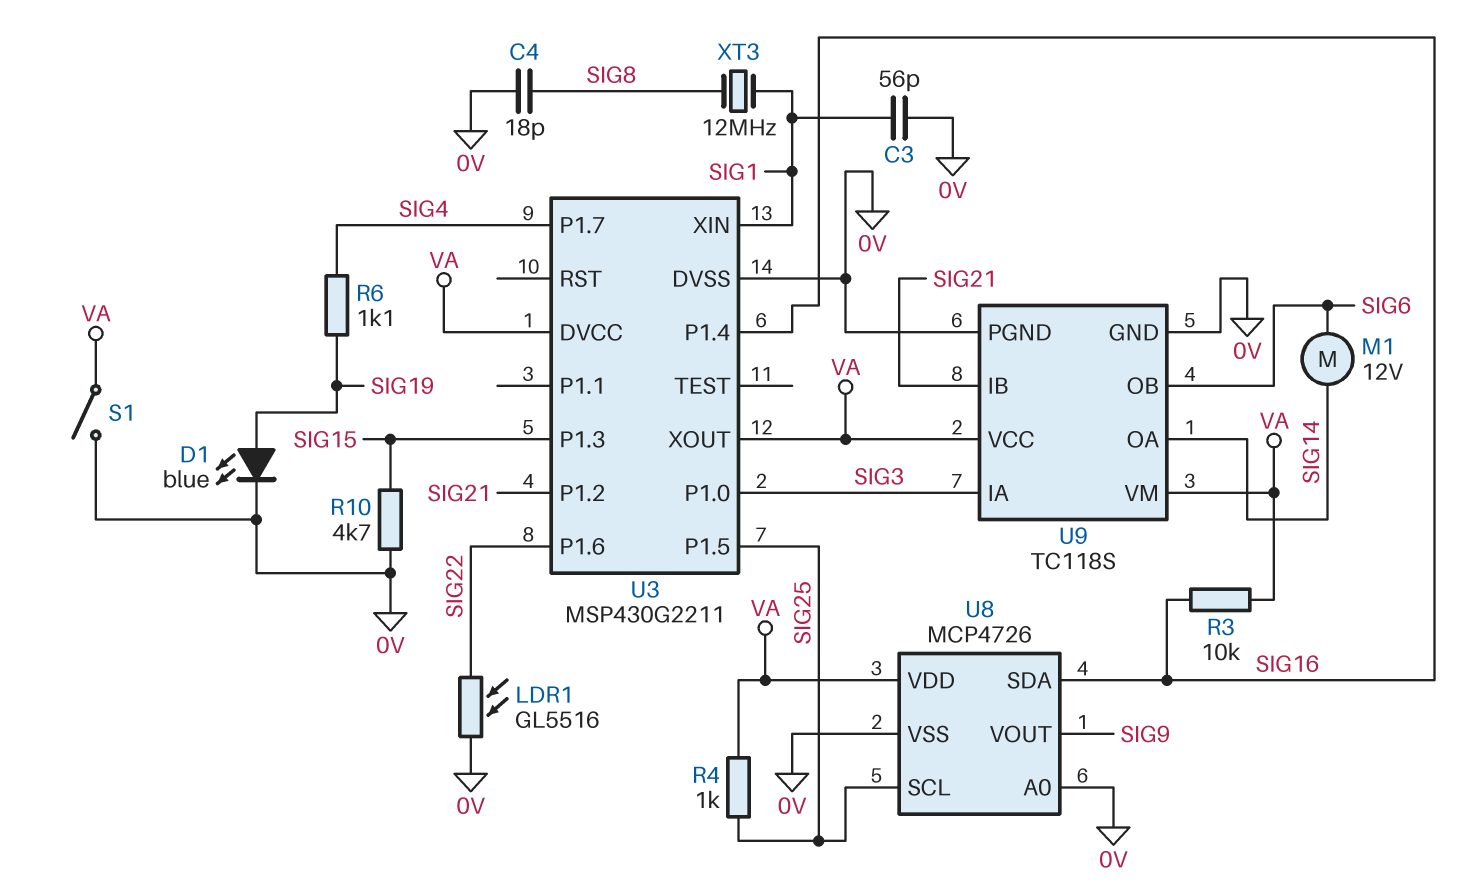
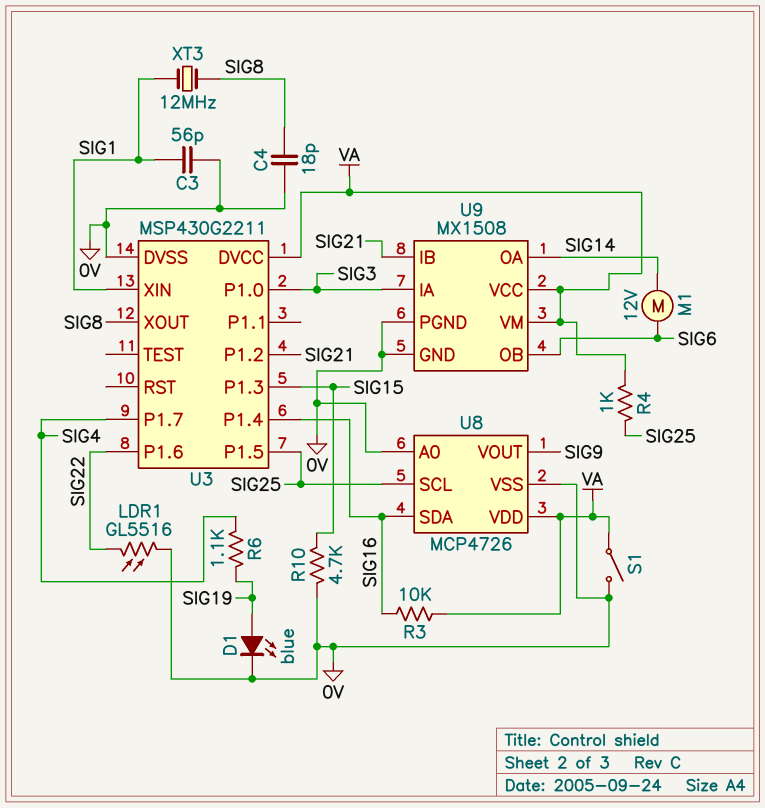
U3 pin XOUT: VA -> SIG8
U9: TC118S -> MX1508

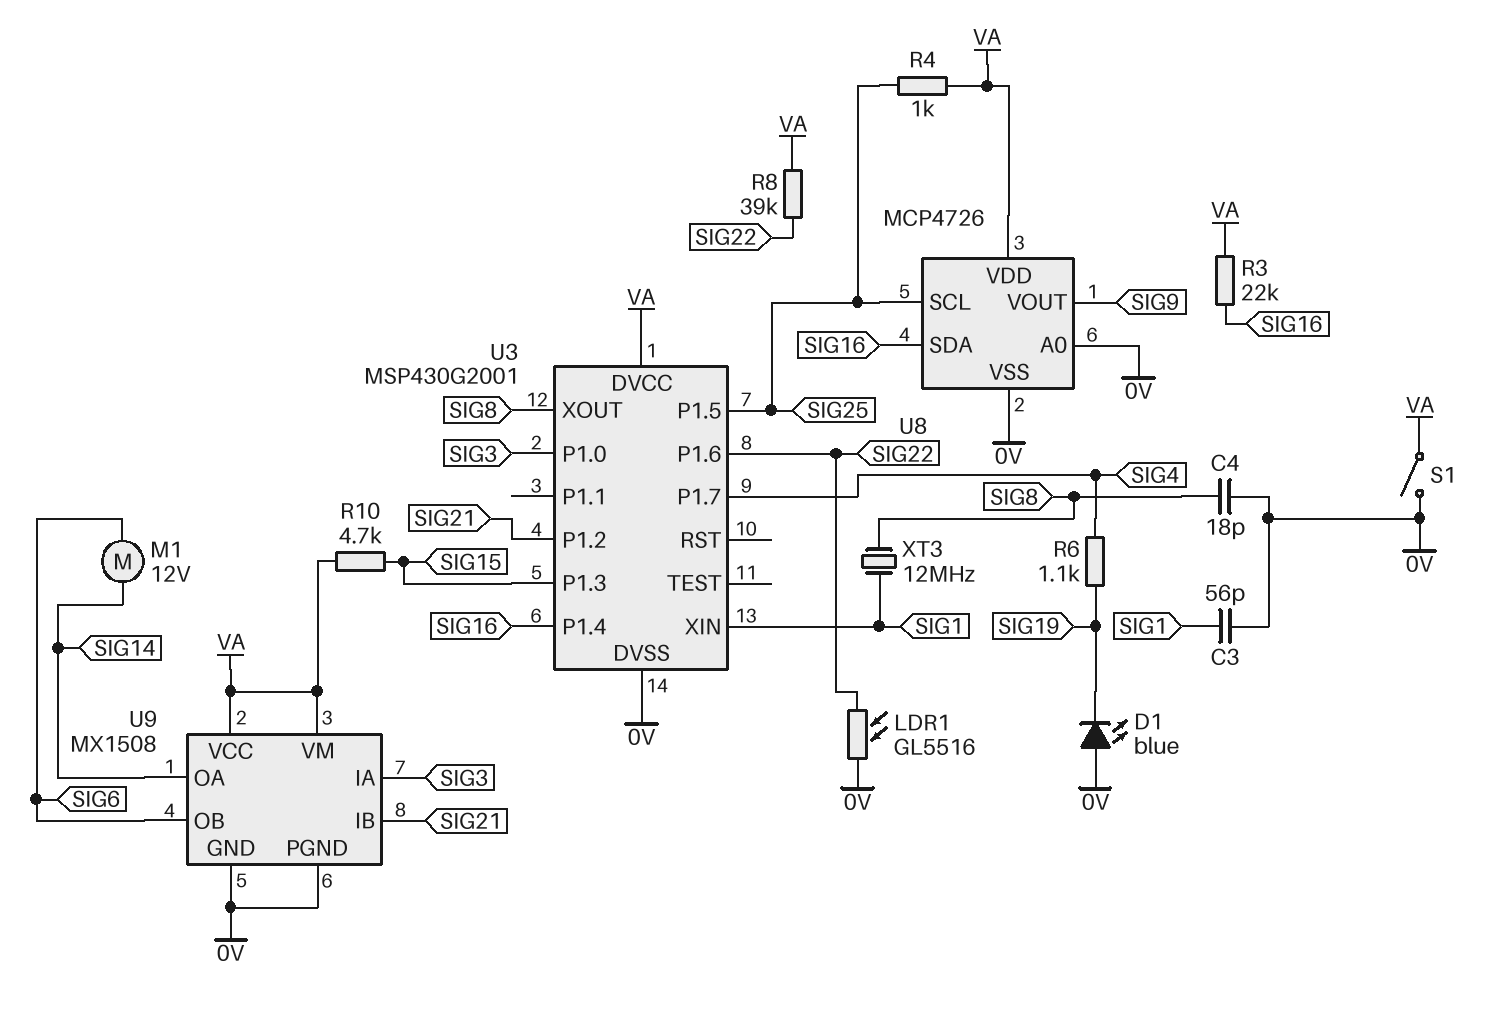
D1: LED blue (A SIG19, K 0V) -> LED blue (A 0V, K SIG19)
R3: 10k (SIG16, VA) -> 22k (SIG16, VA)
R8: none -> 39k (SIG22, VA)
R10: 4.7k (0V, SIG15) -> 4.7k (SIG15, VA)
U3: MSP430G2211 -> MSP430G2001

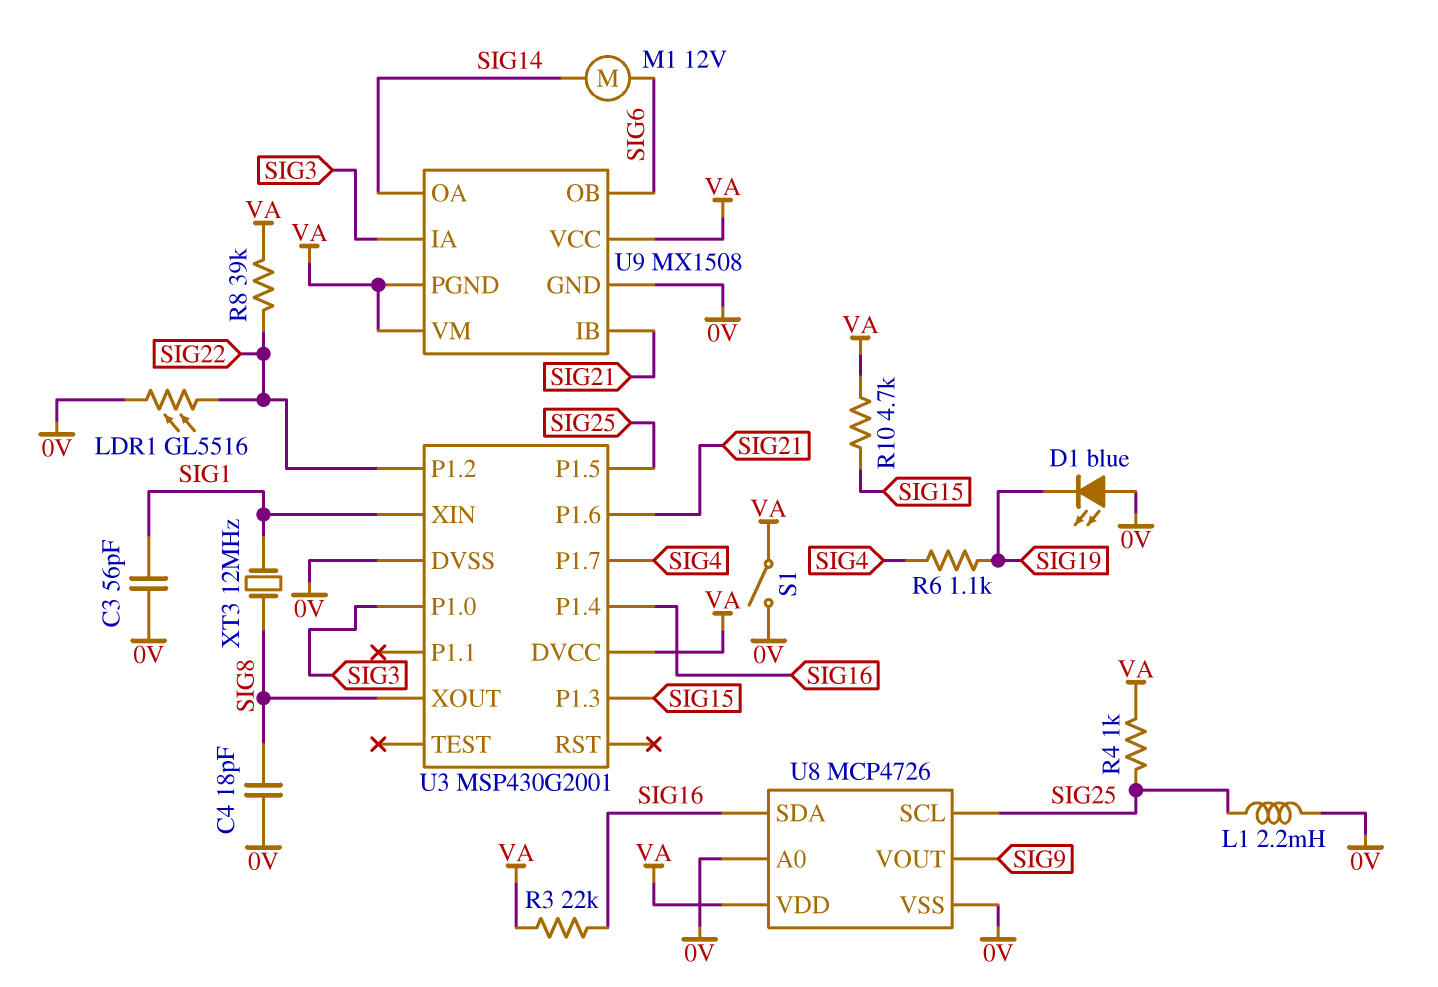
L1: none -> 2.2mH (0V, SIG25)
U3 pin P1.2: SIG21 -> SIG22
U3 pin P1.6: SIG22 -> SIG21
U9 pin PGND: 0V -> VA

